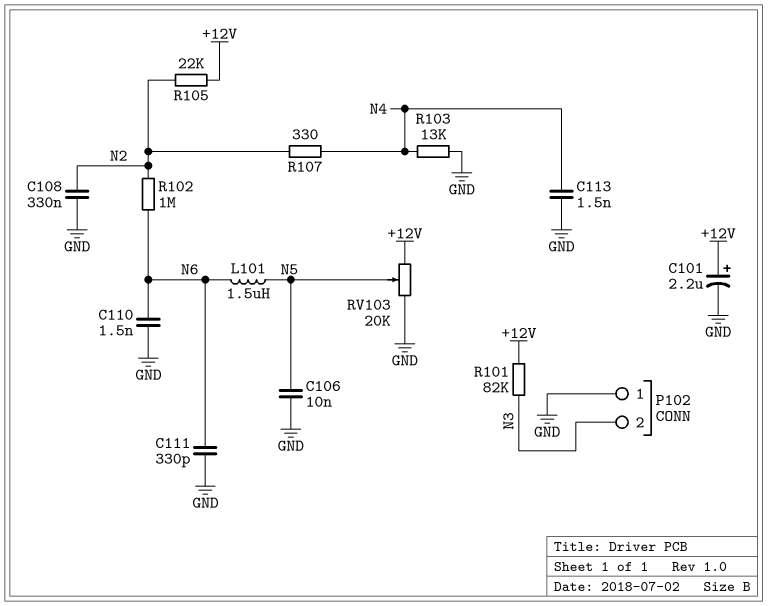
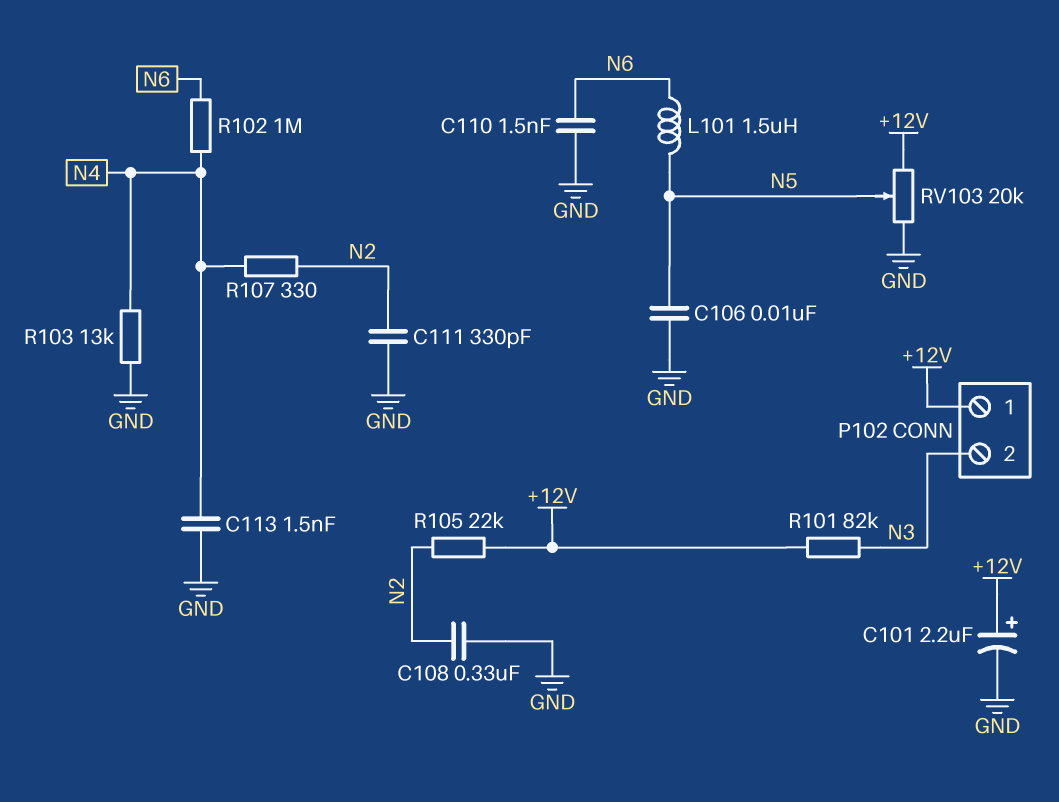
C111: 330pF (GND, N6) -> 330pF (GND, N2)
P102 pin 1: GND -> +12V
R102: 1M (N2, N6) -> 1M (N4, N6)

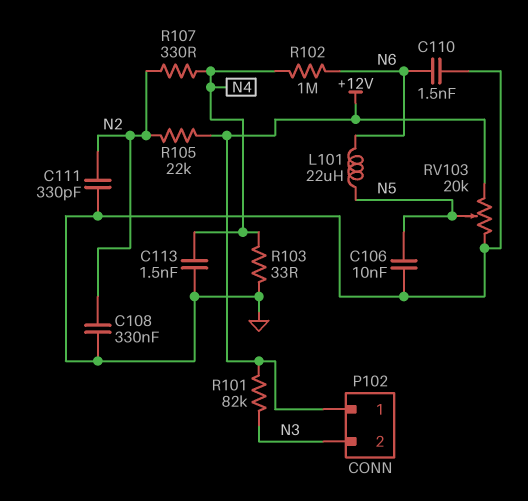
C101: 2.2uF (plus +12V, minus GND) -> none
L101: 1.5uH (N5, N6) -> 22uH (N5, N6)
R103: 13k (GND, N4) -> 33 (GND, N4)

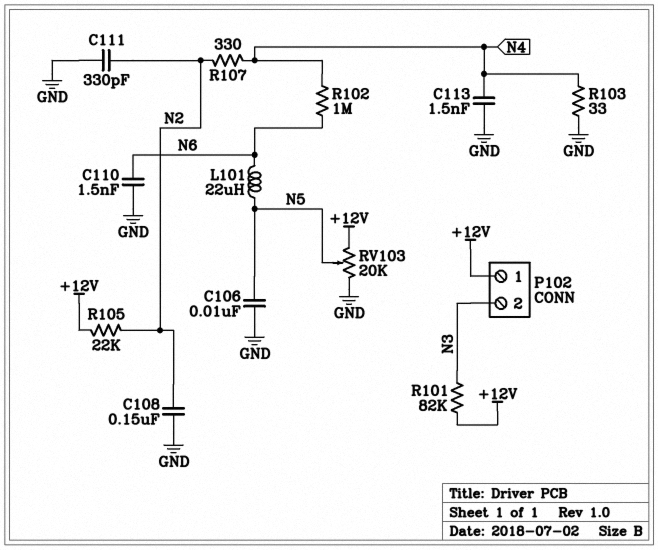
C108: 330nF (GND, N2) -> 150nF (GND, N2)

